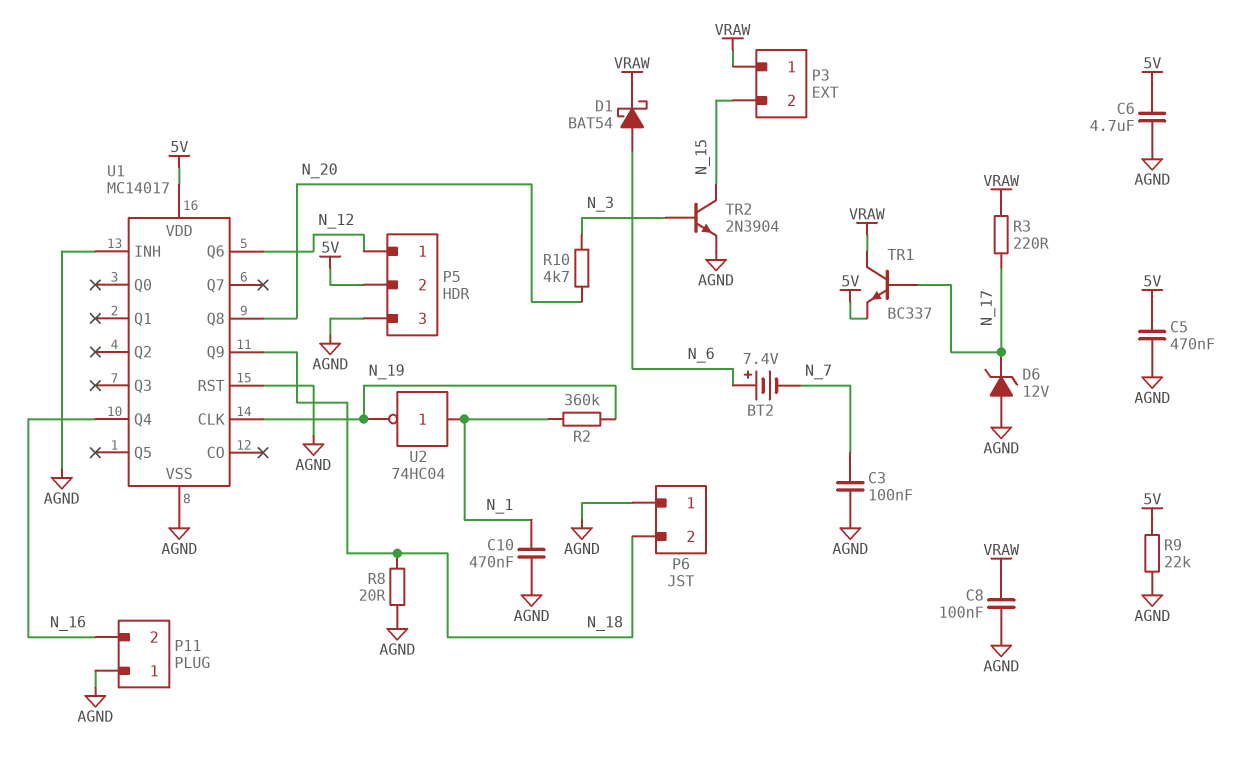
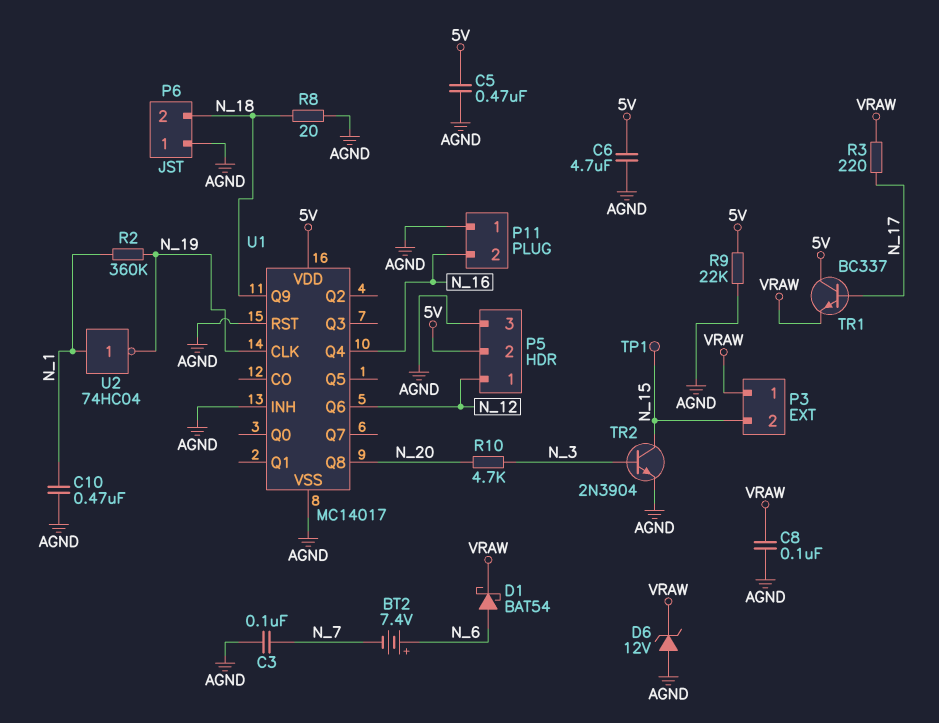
D6: zener 12V (A AGND, K N_17) -> zener 12V (A AGND, K VRAW)
TP1: none -> test point (N_15)
TR1: NPN BC337 (B N_17, C VRAW, E 5V) -> NPN BC337 (B N_17, C 5V, E VRAW)

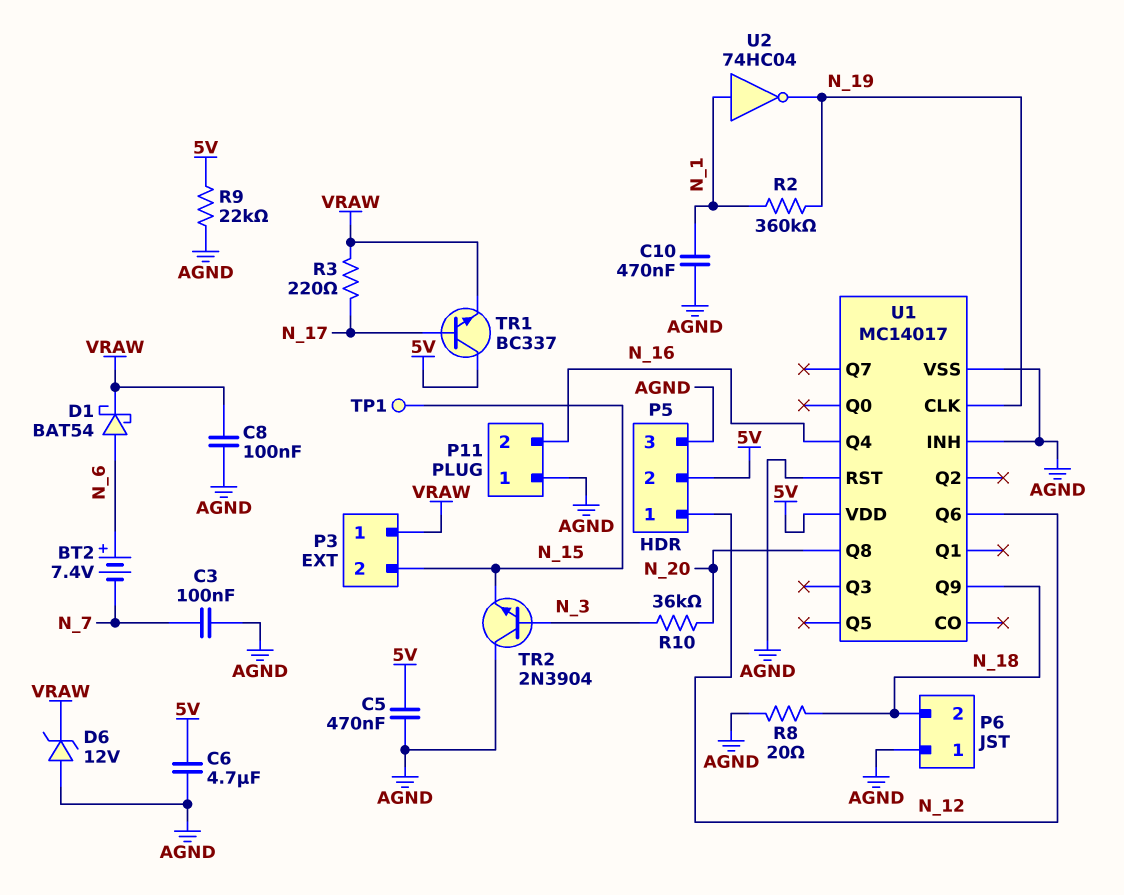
R10: 4.7k (N_3, N_20) -> 36k (N_3, N_20)
TR2: NPN 2N3904 (B N_3, C N_15, E AGND) -> NPN 2N3904 (B N_3, C AGND, E N_15)

